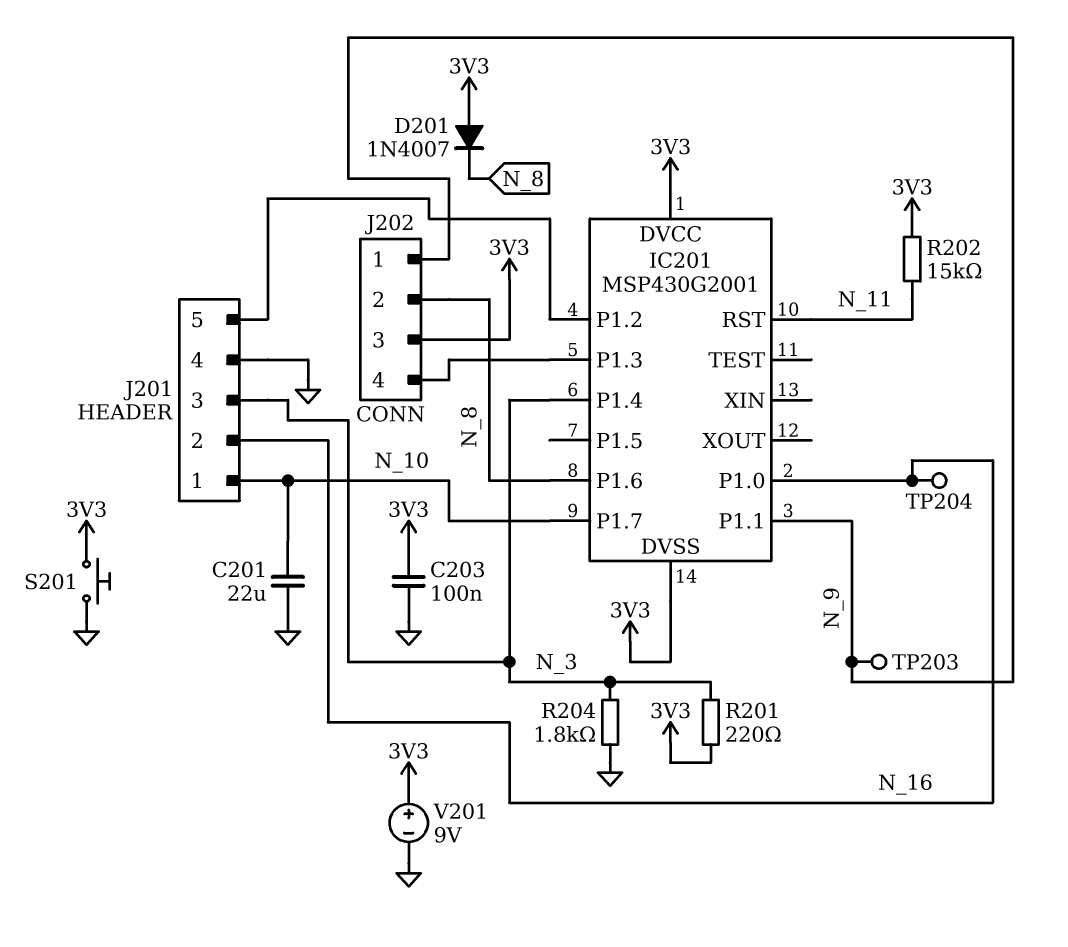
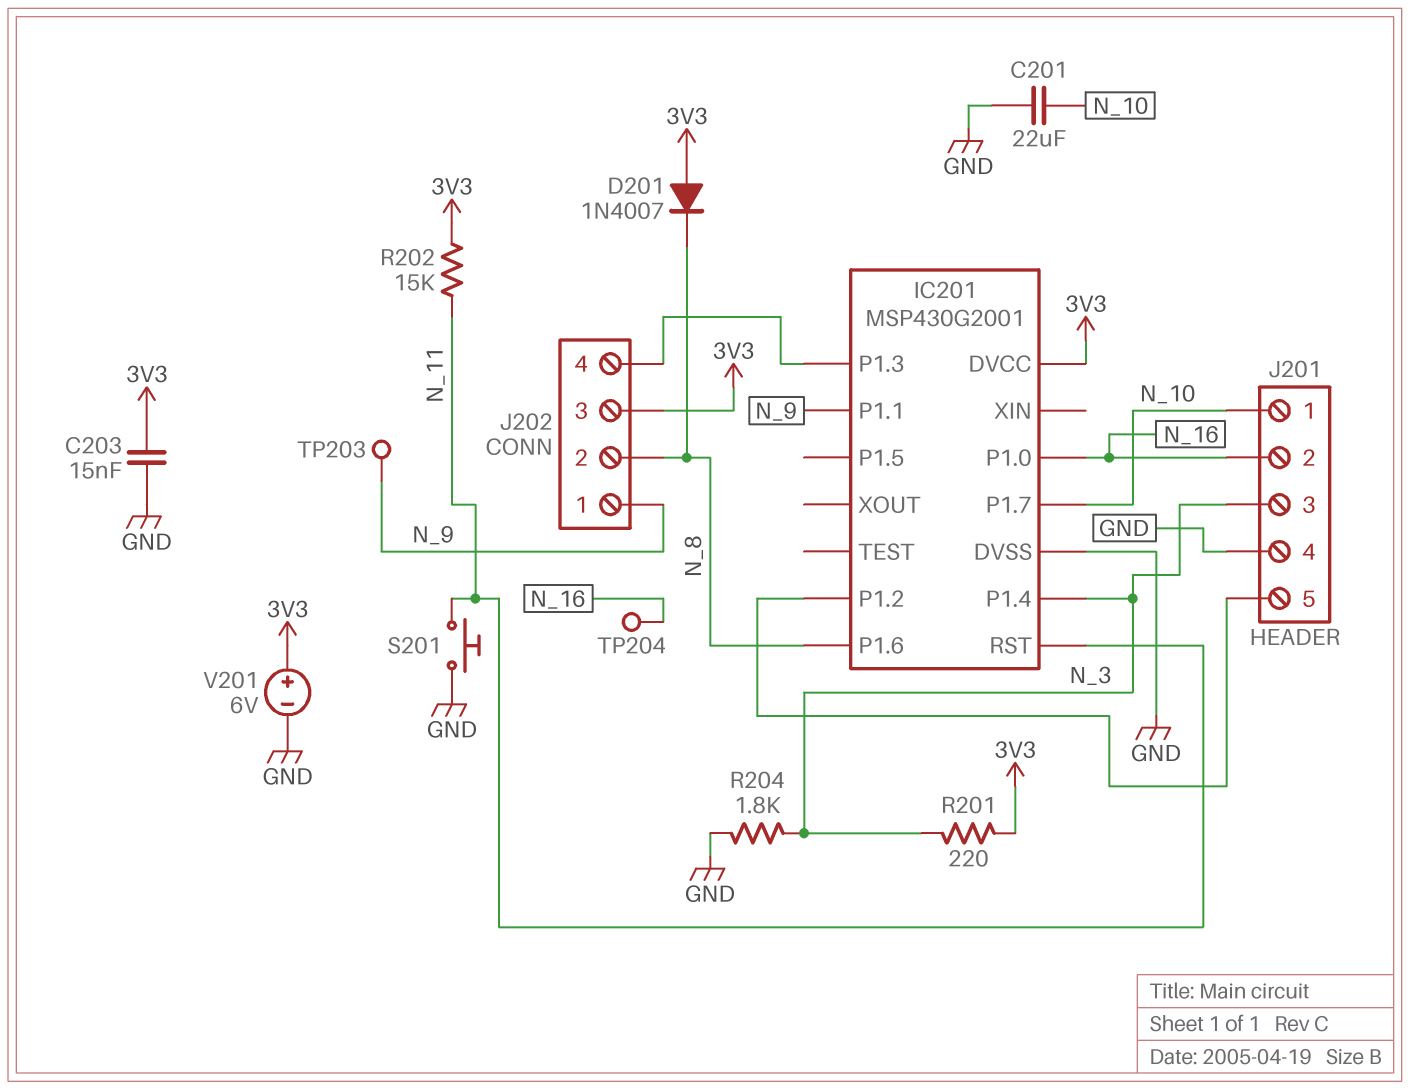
C203: 100nF (3V3, GND) -> 15nF (3V3, GND)
IC201 pin DVSS: 3V3 -> GND
S201: button (3V3, GND) -> button (GND, N_11)
V201: 9V (plus 3V3, minus GND) -> 6V (plus 3V3, minus GND)

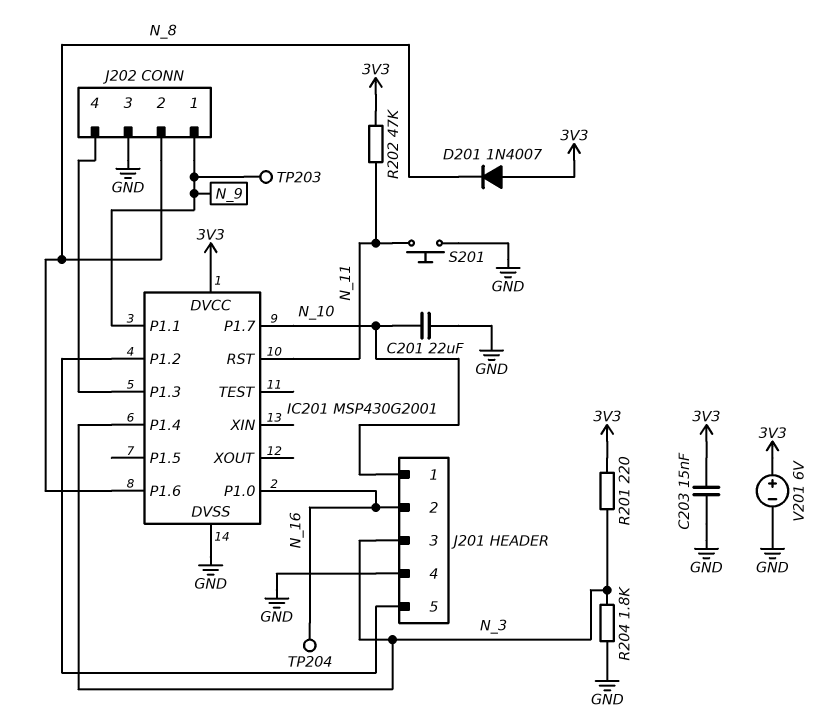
J202 pin 3: 3V3 -> GND
R202: 15k (3V3, N_11) -> 47k (3V3, N_11)

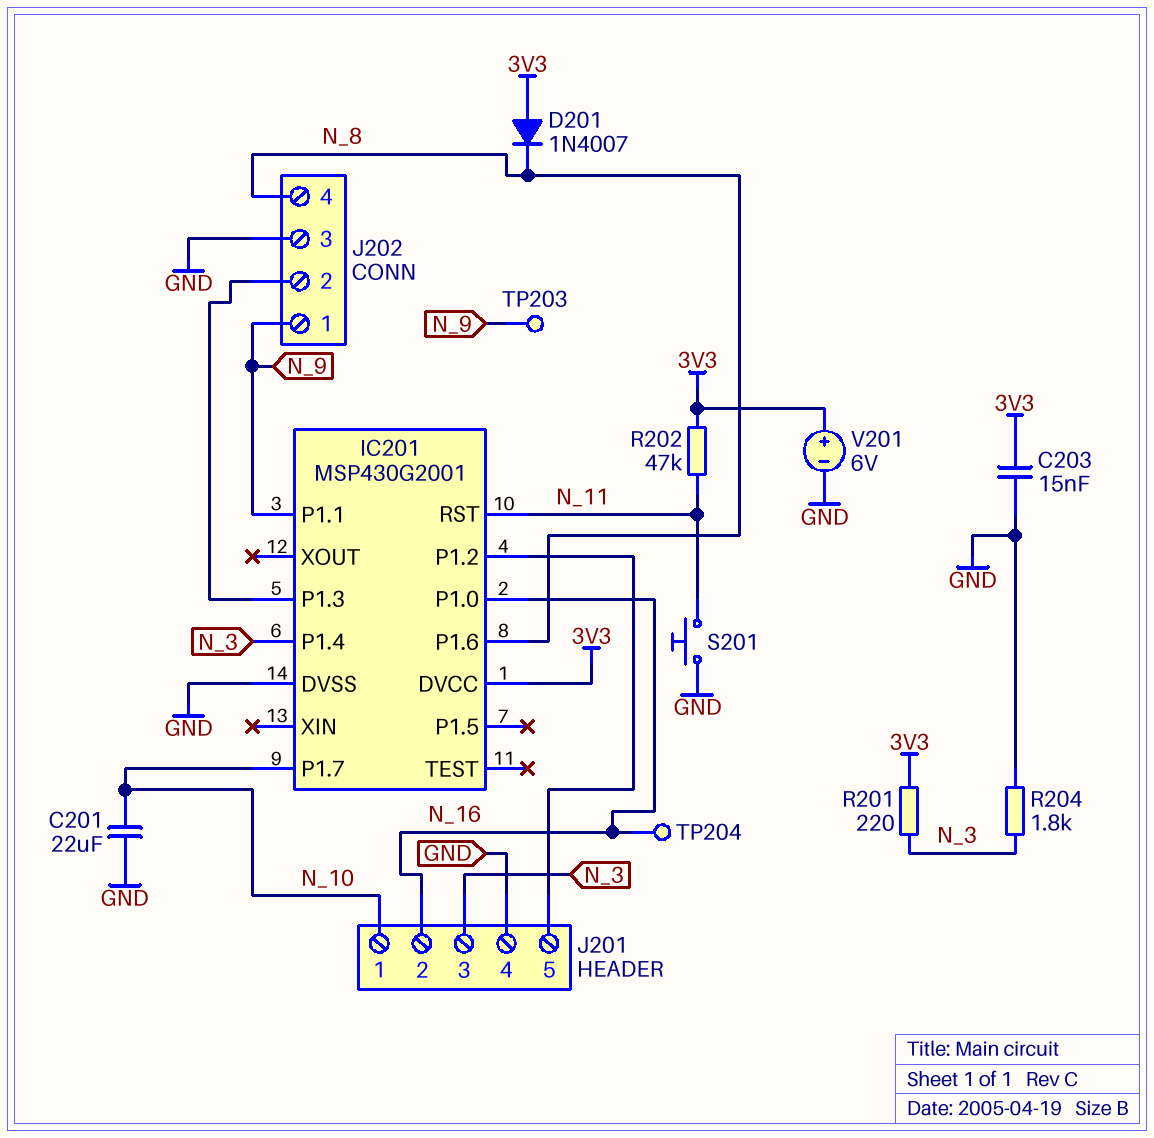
J202 pin 2: N_8 -> IC201/P1.3
J202 pin 4: IC201/P1.3 -> N_8

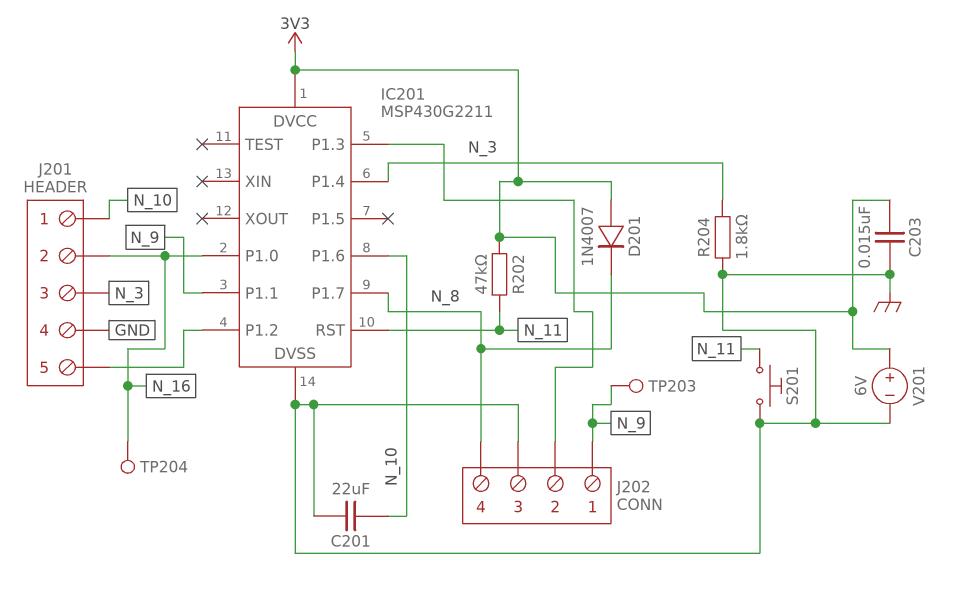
IC201: MSP430G2001 -> MSP430G2211
IC201 pin P1.6: N_8 -> N_10
IC201 pin P1.7: N_10 -> N_8
R201: 220 (3V3, N_3) -> none

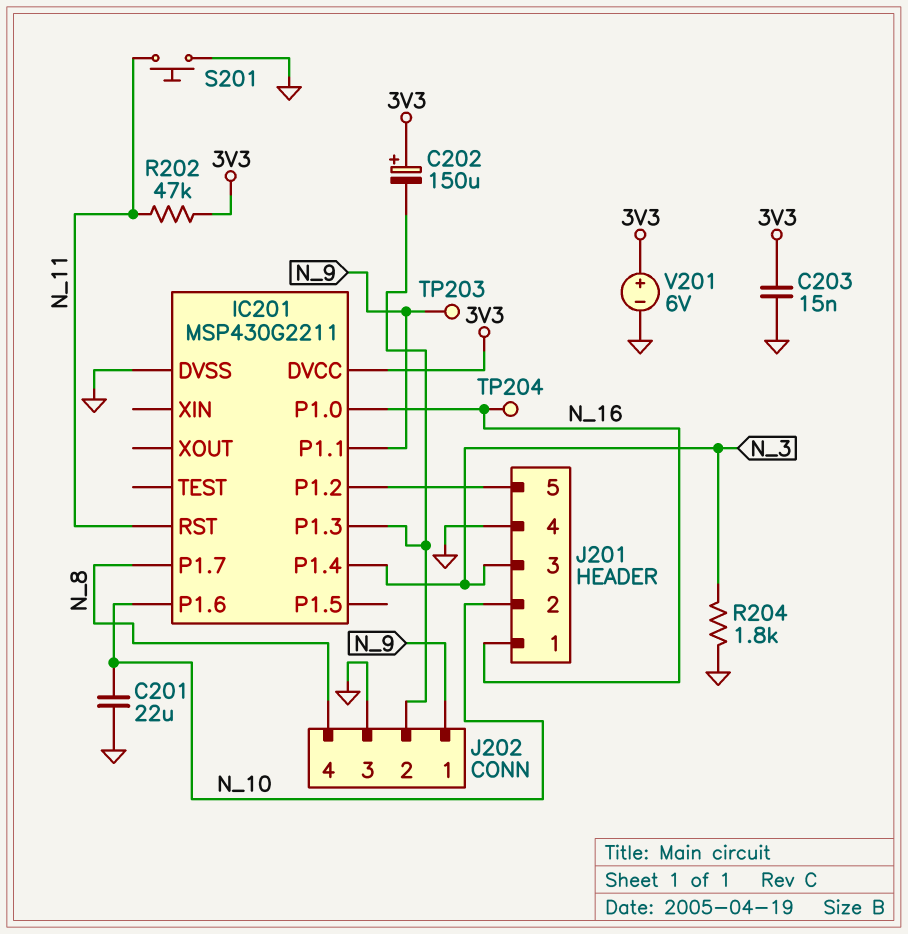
C202: none -> 150uF (plus 3V3, minus IC201/P1.3)
D201: diode 1N4007 (A 3V3, K N_8) -> none
J201 pin 1: N_10 -> N_16
J201 pin 2: N_16 -> N_10

